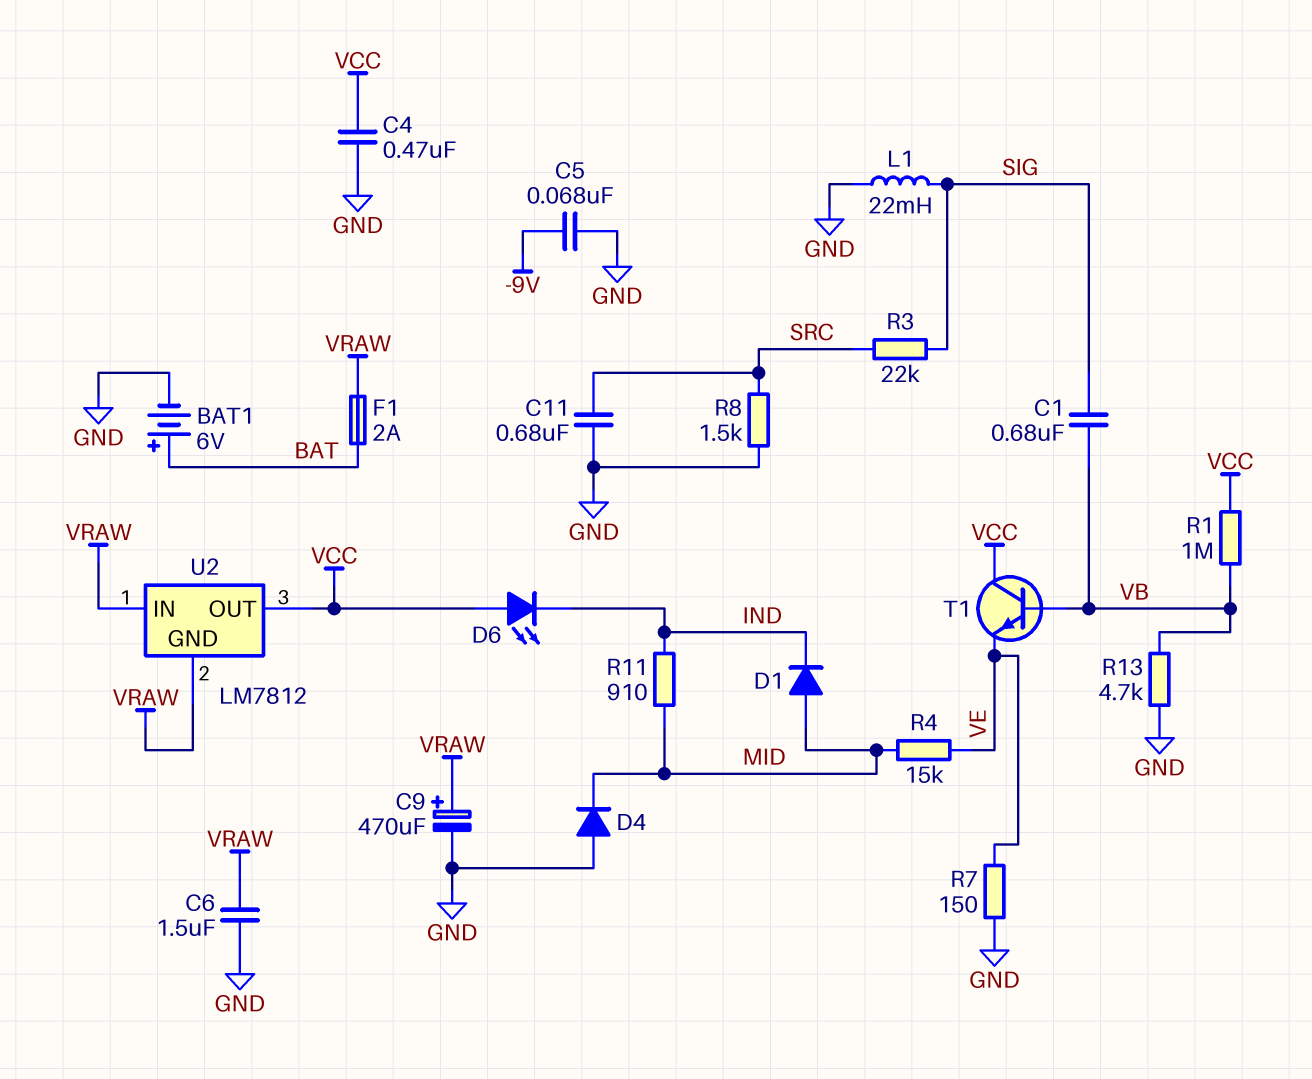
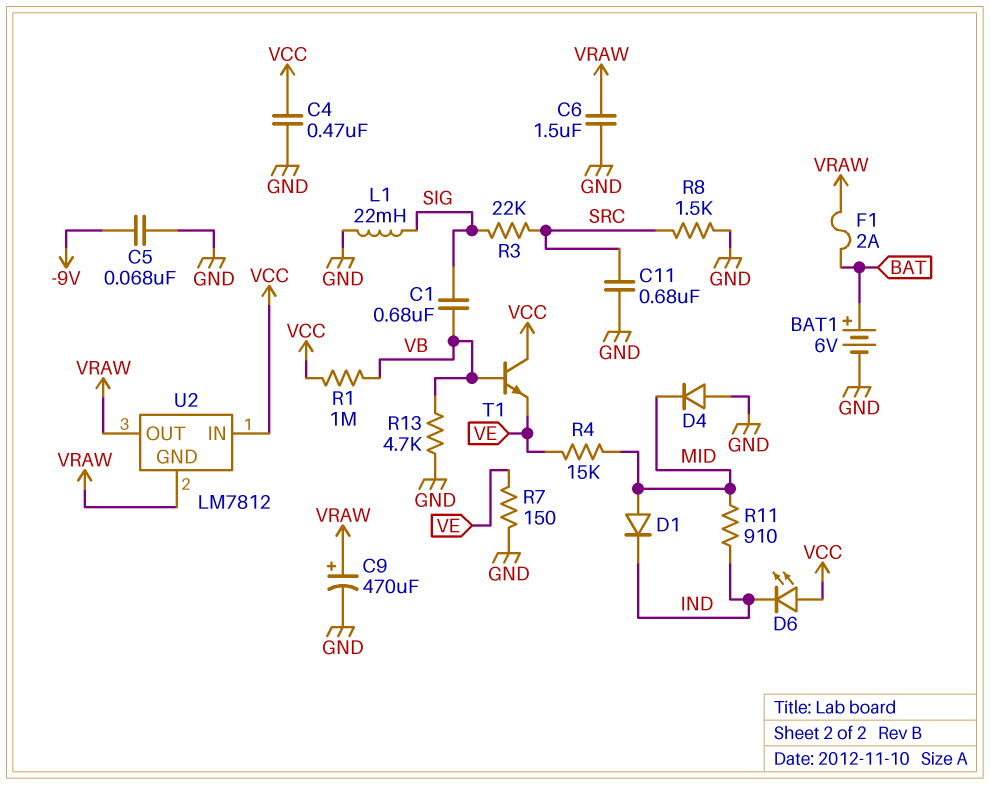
U2 pin IN: VRAW -> VCC
U2 pin OUT: VCC -> VRAW

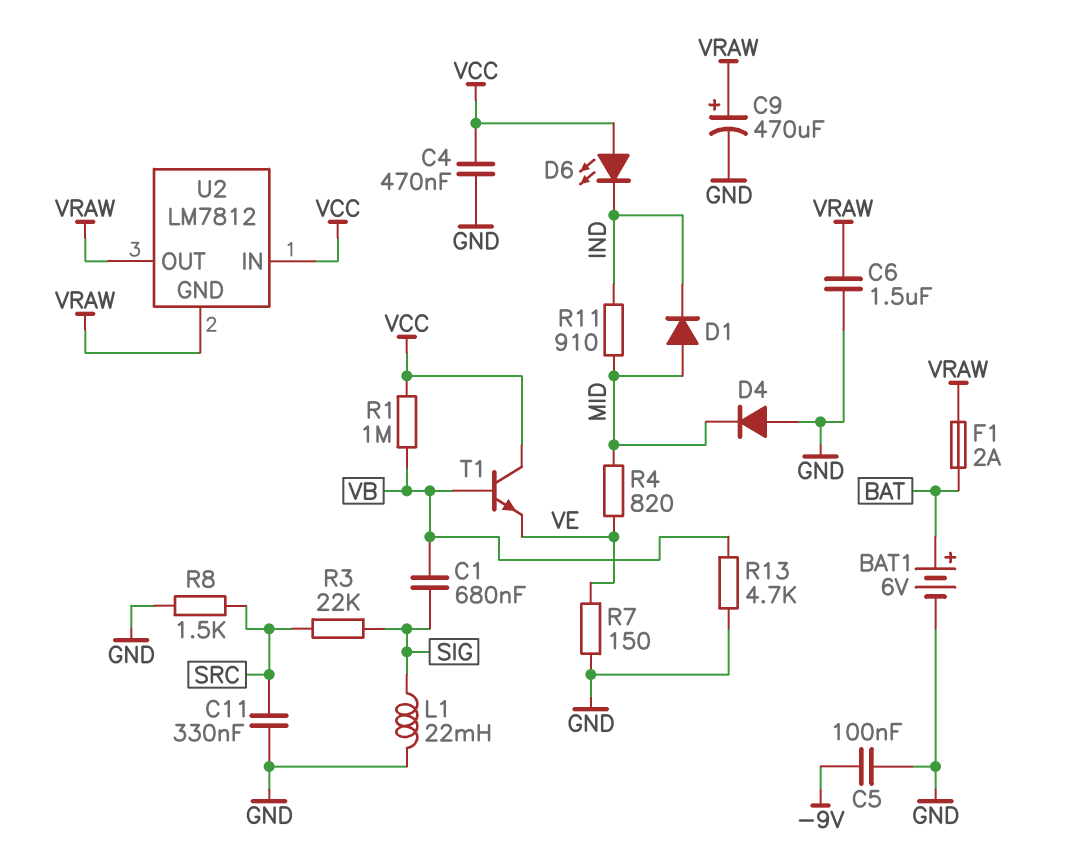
C5: 68nF (-9V, GND) -> 100nF (-9V, GND)
C11: 680nF (GND, SRC) -> 330nF (GND, SRC)
R4: 15k (MID, VE) -> 820 (MID, VE)

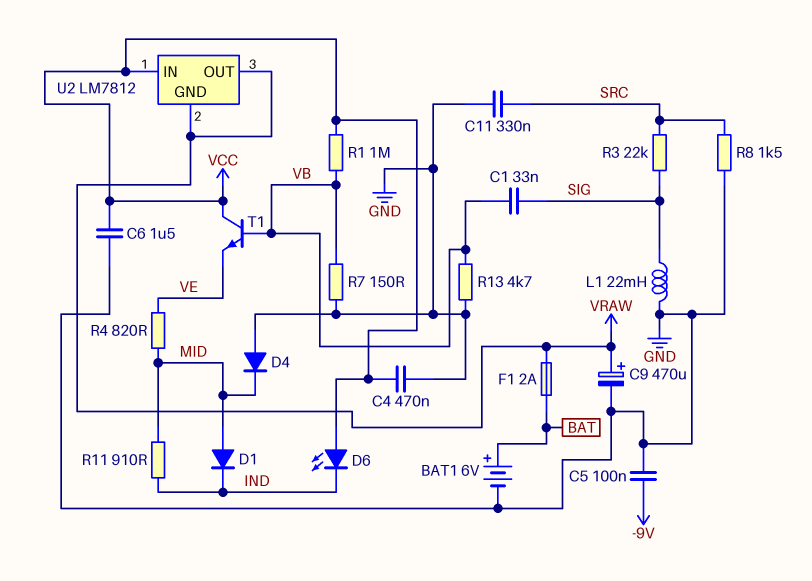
C1: 680nF (SIG, VB) -> 33nF (SIG, VB)
C6: 1.5uF (GND, VRAW) -> 1.5uF (GND, VCC)
R7: 150 (GND, VE) -> 150 (GND, VB)

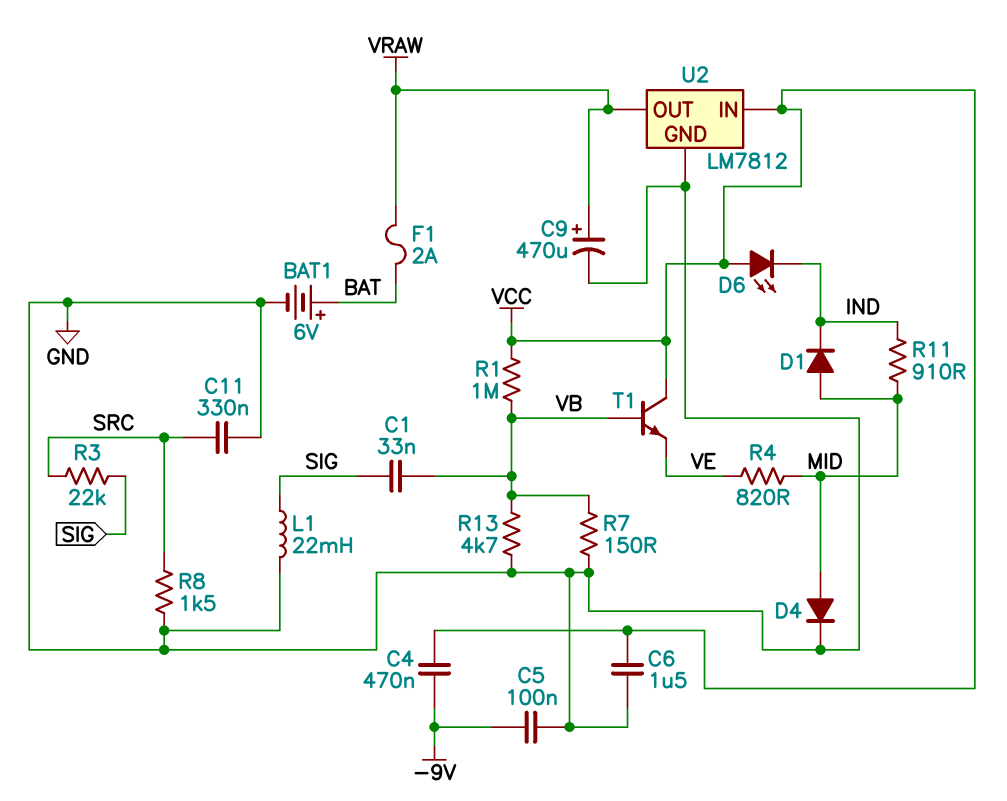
C4: 470nF (GND, VCC) -> 470nF (-9V, VCC)
D4: diode (A GND, K MID) -> diode (A MID, K GND)
U2 pin GND: VRAW -> GND

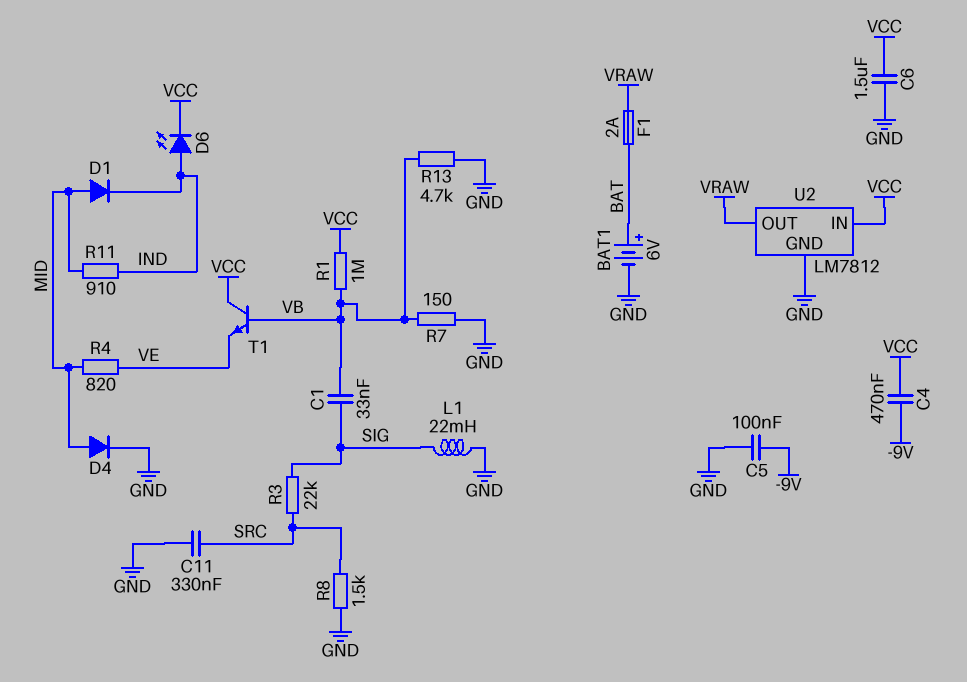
C9: 470uF (plus VRAW, minus GND) -> none
D6: LED (A VCC, K IND) -> LED (A IND, K VCC)

